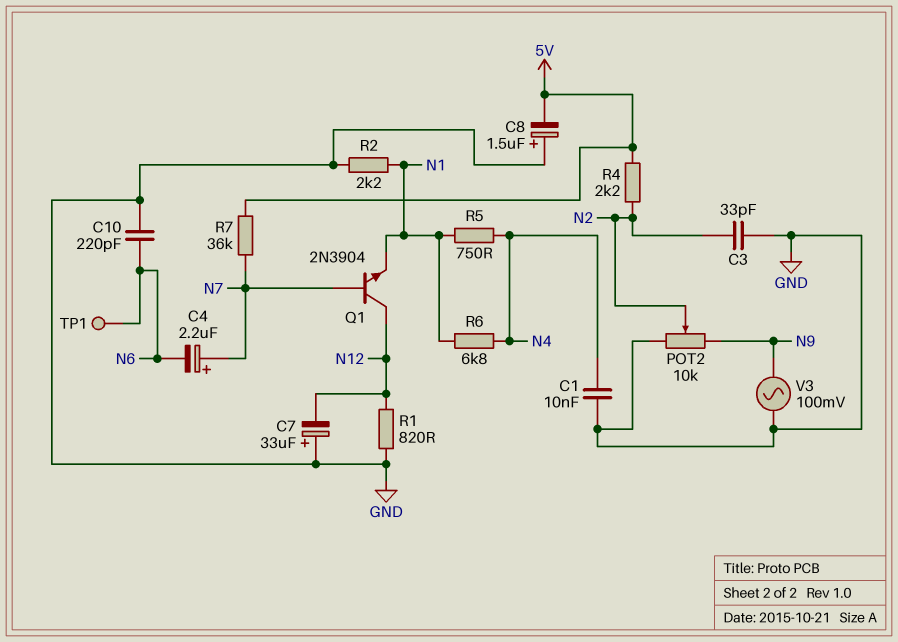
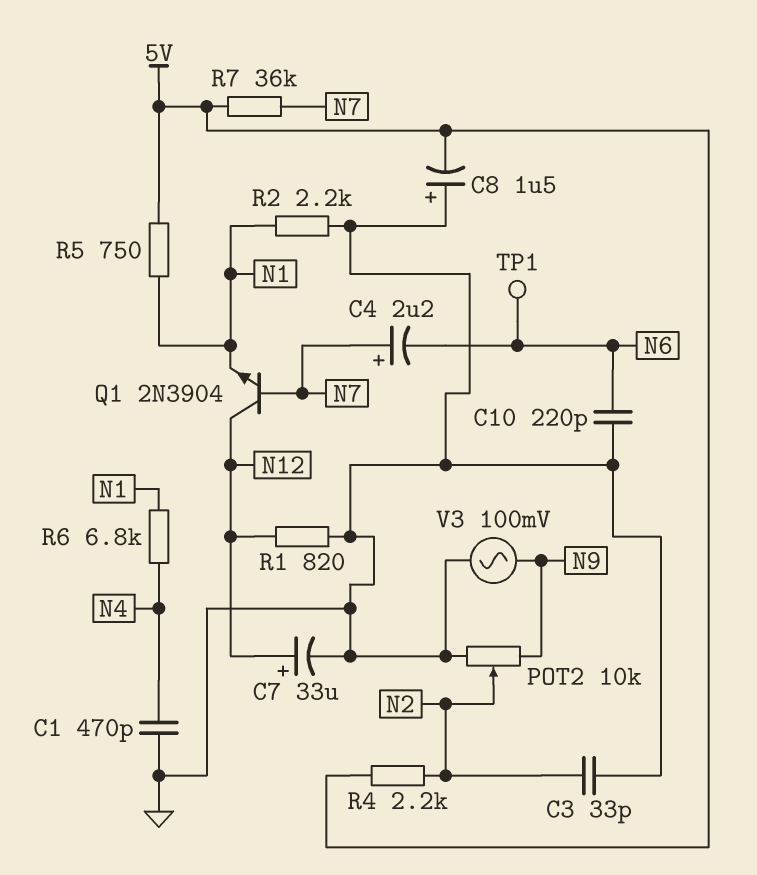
C1: 10nF (GND, N4) -> 470pF (GND, N4)
C7: 33uF (plus GND, minus N12) -> 33uF (plus N12, minus GND)
R5: 750 (N1, N4) -> 750 (5V, N1)

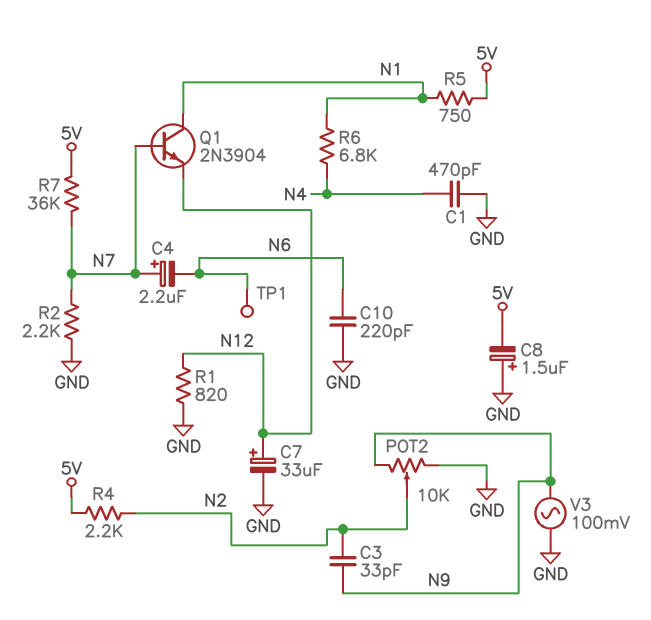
C3: 33pF (GND, N2) -> 33pF (N2, N9)
Q1: NPN 2N3904 (B N7, C N12, E N1) -> NPN 2N3904 (B N7, C N1, E N12)
R2: 2.2k (GND, N1) -> 2.2k (GND, N7)

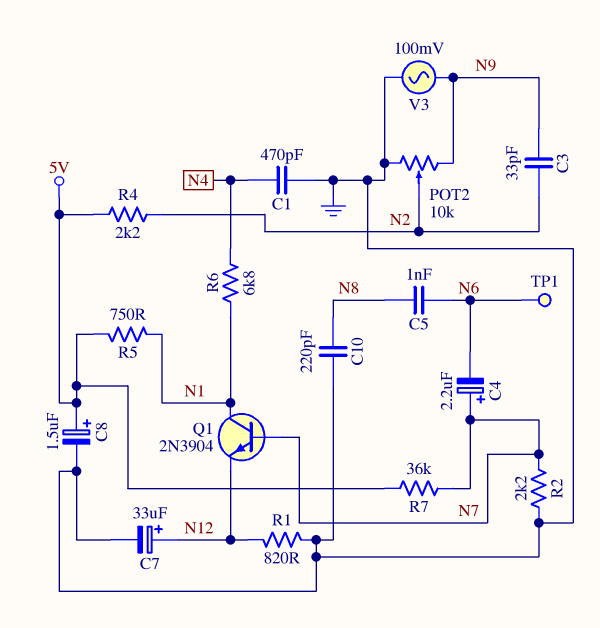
C5: none -> 1nF (N6, N8)
C8: 1.5uF (plus GND, minus 5V) -> 1.5uF (plus 5V, minus GND)
C10: 220pF (GND, N6) -> 220pF (GND, N8)

